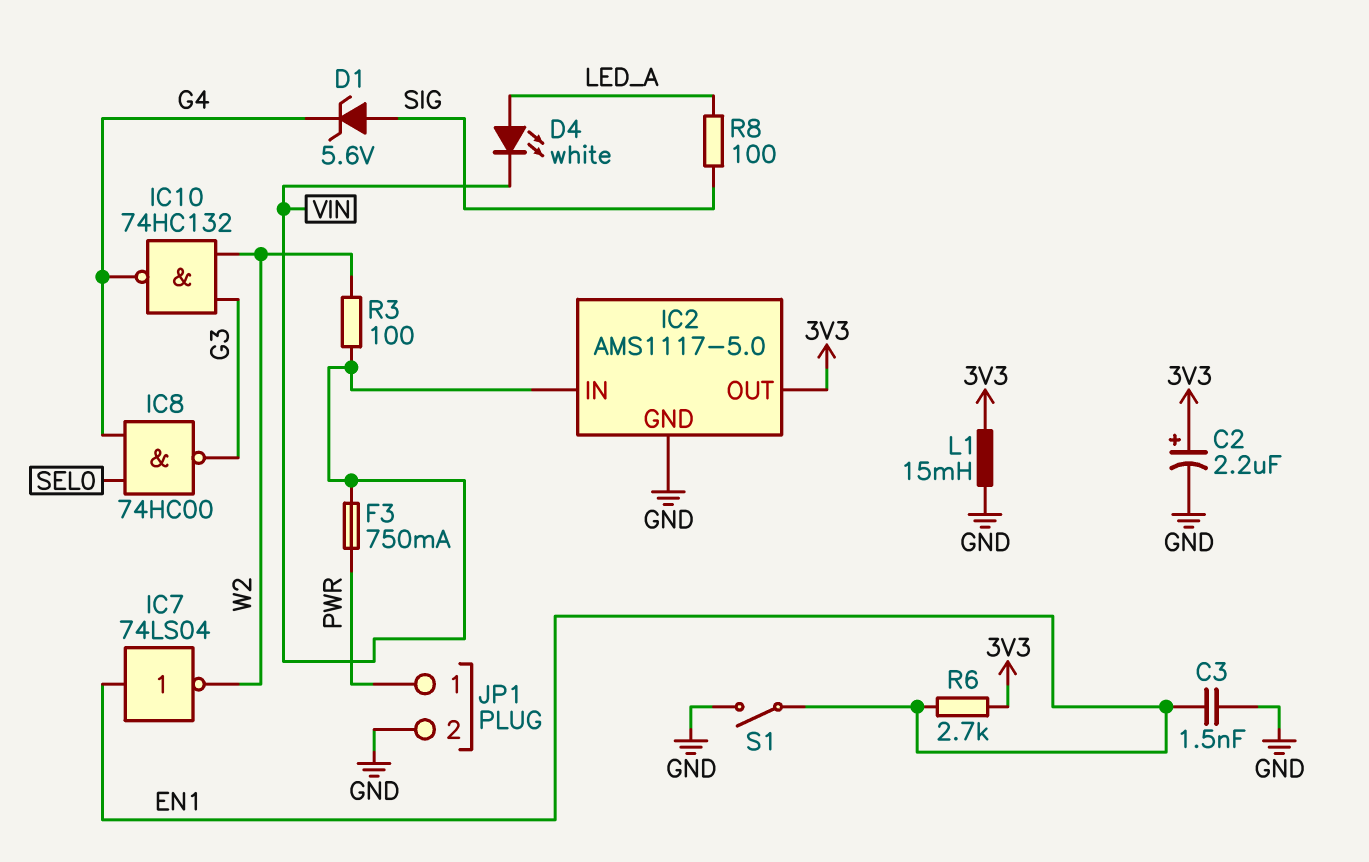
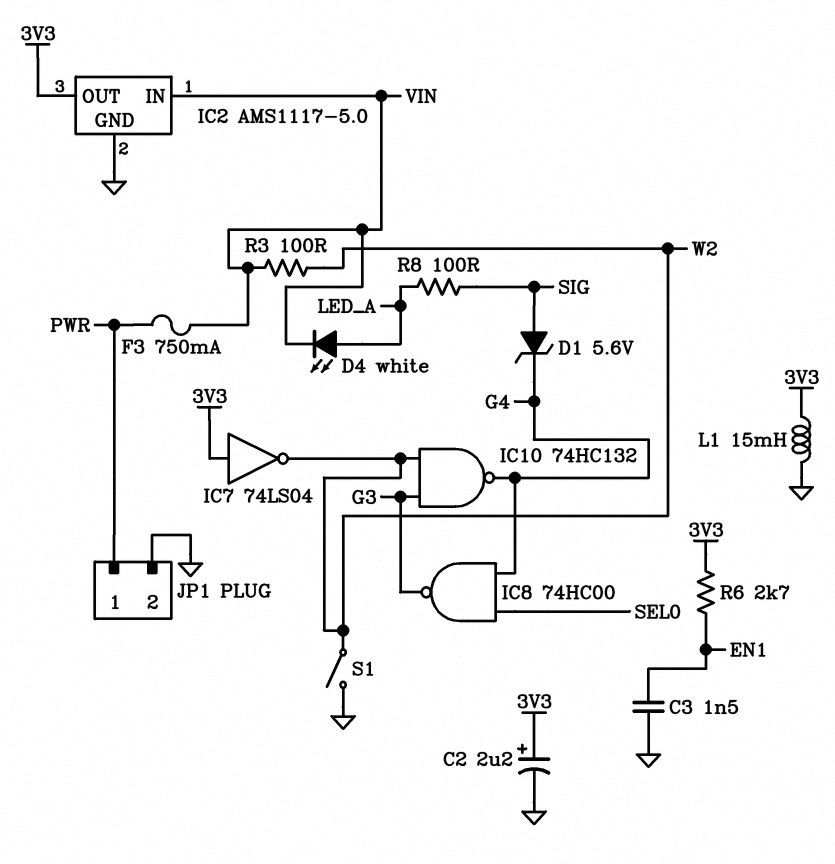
IC7: NOT 74LS04 (in EN1, out W2) -> NOT 74LS04 (in 3V3, out W2)
S1: switch (EN1, GND) -> switch (GND, W2)

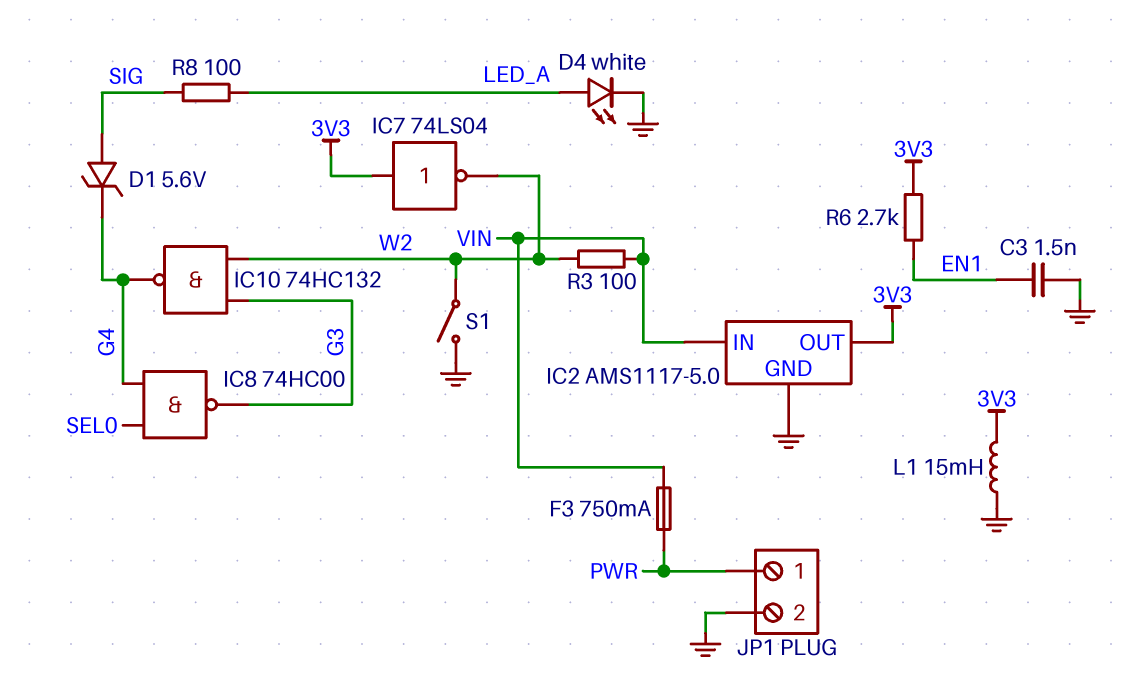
C2: 2.2uF (plus 3V3, minus GND) -> none
D4: LED white (A LED_A, K VIN) -> LED white (A LED_A, K GND)

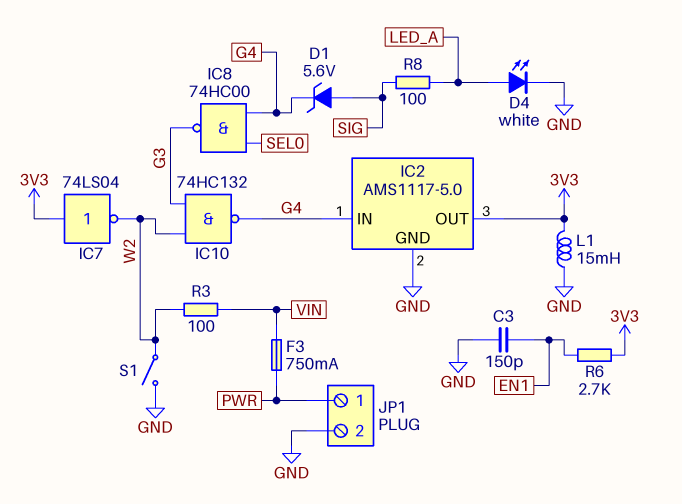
C3: 1.5nF (EN1, GND) -> 150pF (EN1, GND)
IC2 pin IN: VIN -> G4

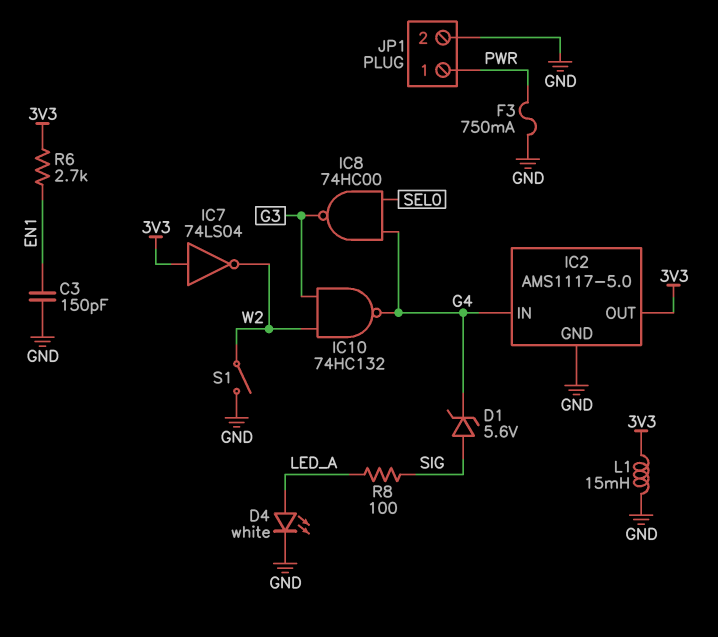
F3: 750mA (PWR, VIN) -> 750mA (GND, PWR)
R3: 100 (VIN, W2) -> none

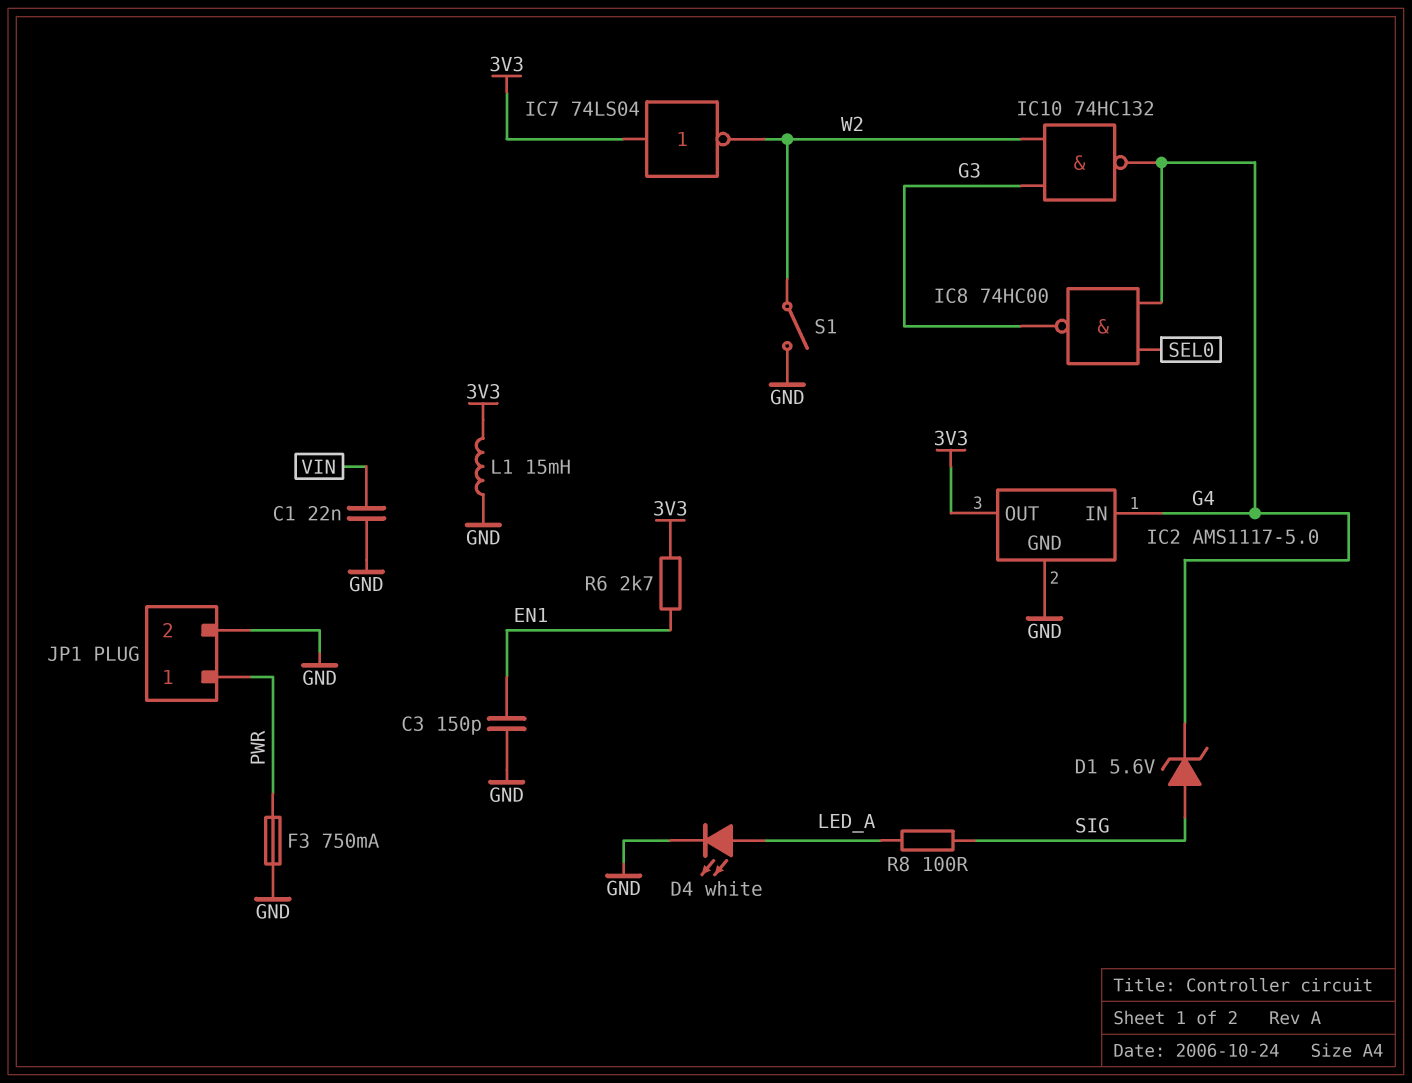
C1: none -> 22nF (GND, VIN)

